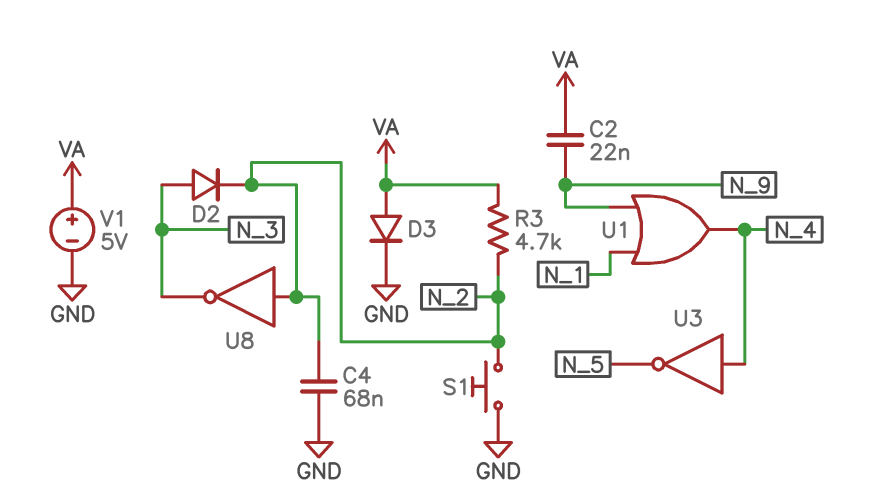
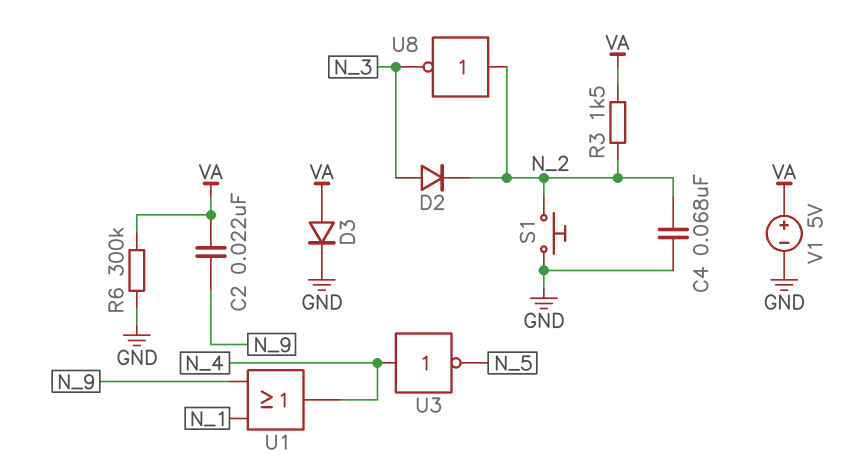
R3: 4.7k (N_2, VA) -> 1.5k (N_2, VA)
R6: none -> 300k (GND, VA)

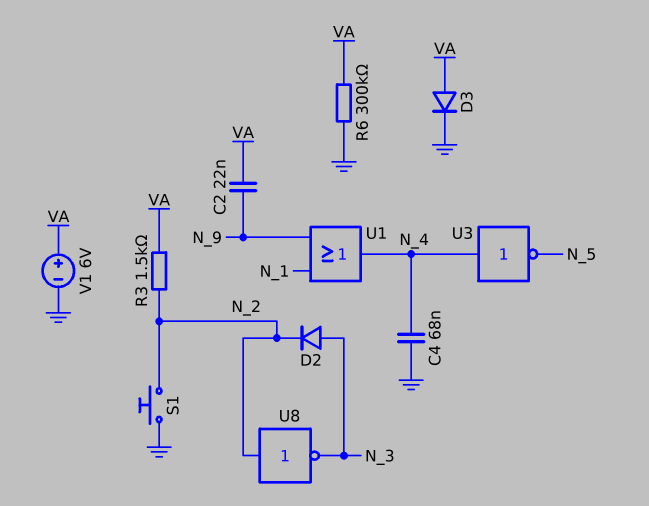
C4: 68nF (GND, N_2) -> 68nF (GND, N_4)
V1: 5V (plus VA, minus GND) -> 6V (plus VA, minus GND)

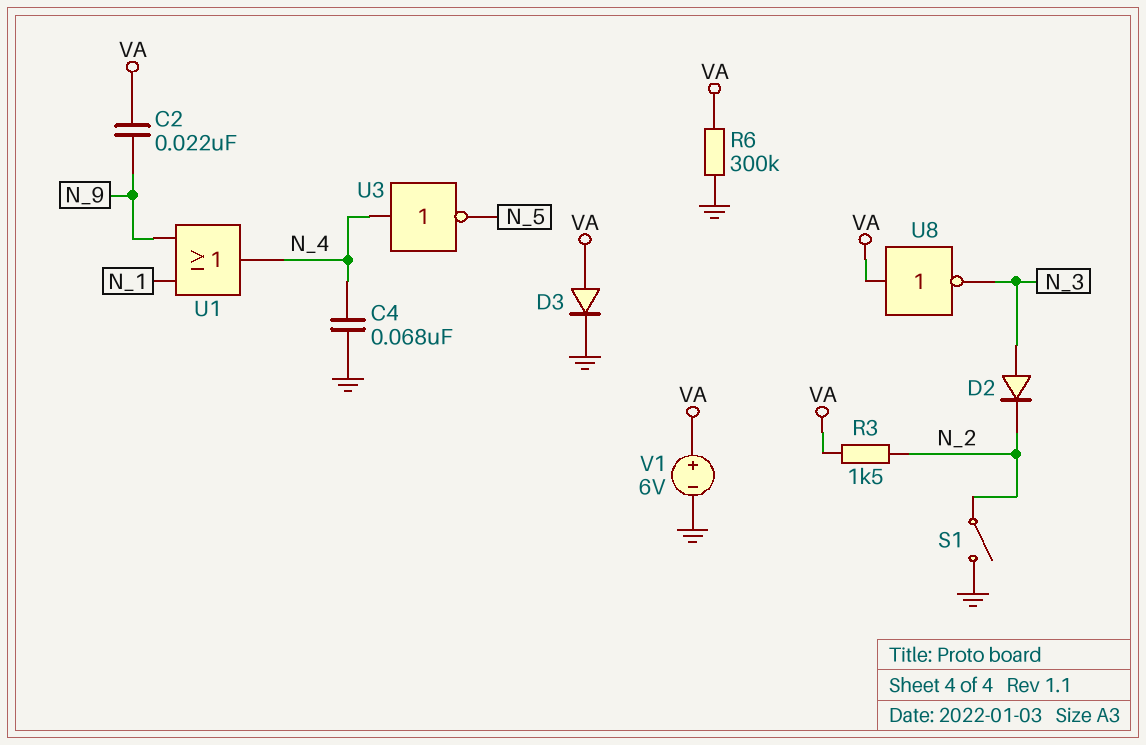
S1: button (GND, N_2) -> switch (GND, N_2)
U8: NOT (in N_2, out N_3) -> NOT (in VA, out N_3)

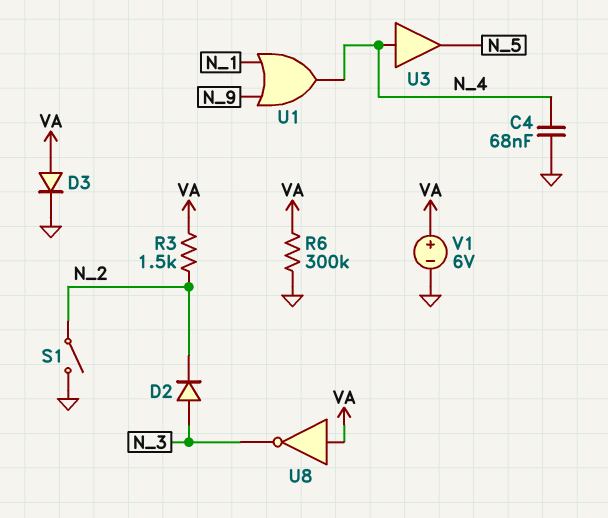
C2: 22nF (N_9, VA) -> none
U3: NOT (in N_4, out N_5) -> buffer (in N_4, out N_5)

